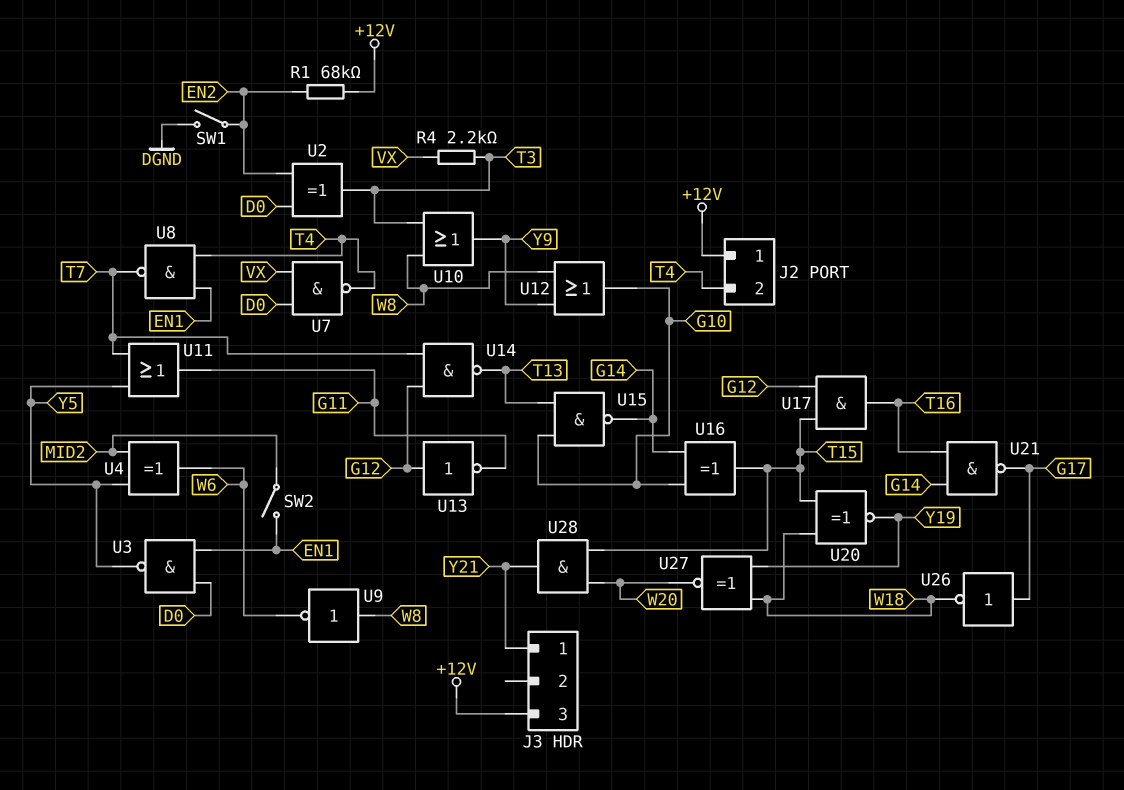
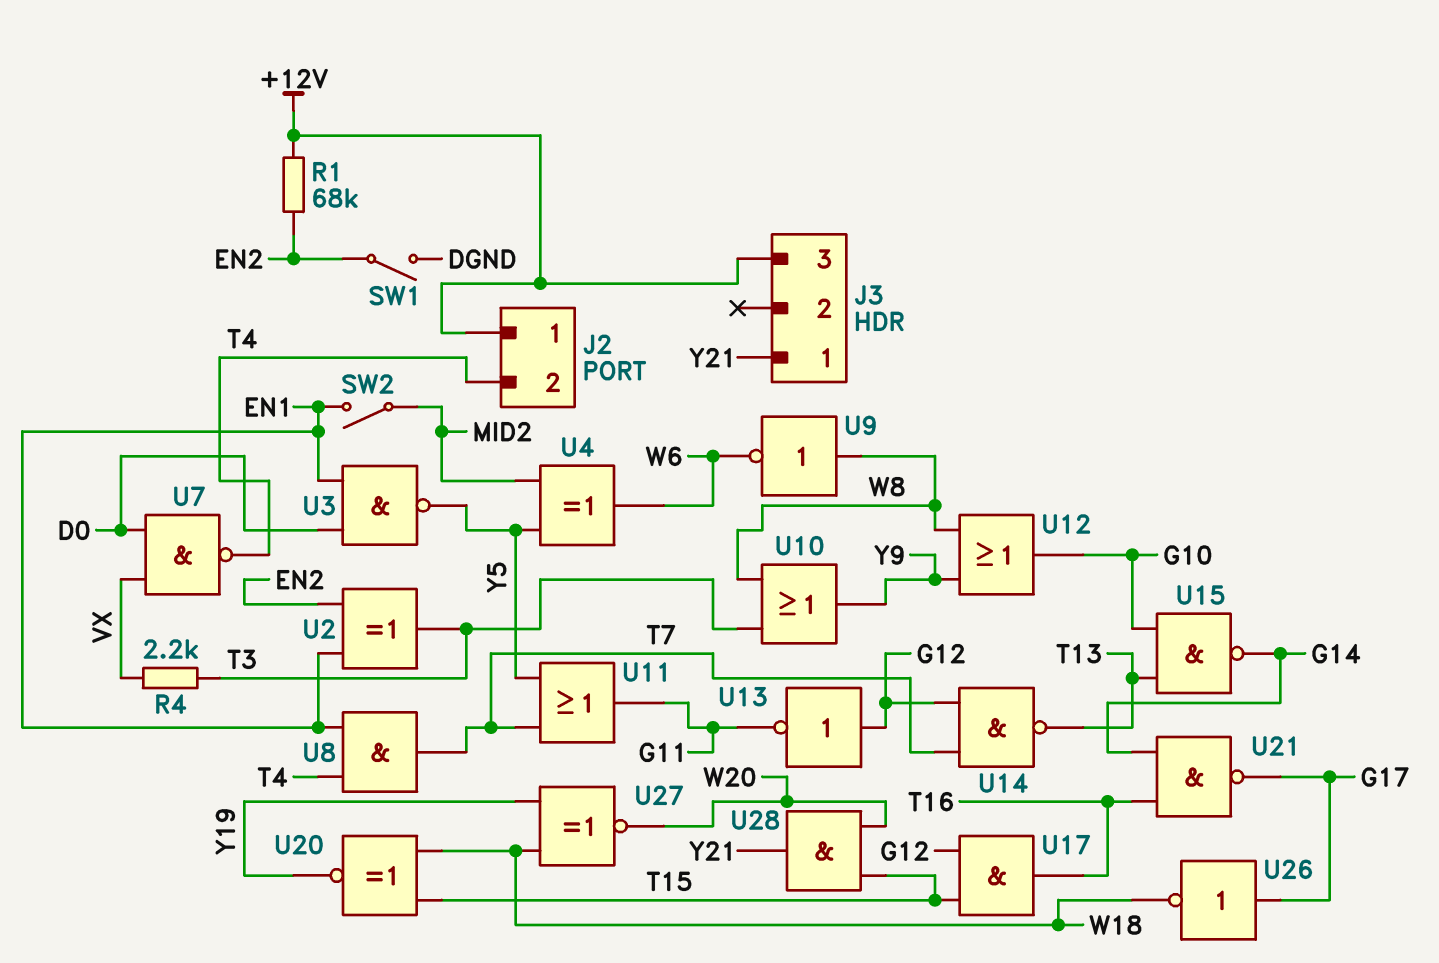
U2: XOR (in D0, in EN2, out T3) -> XOR (in EN1, in EN2, out T3)
U8: NAND (in EN1, in T4, out T7) -> AND (in EN1, in T4, out T7)
U16: XOR (in G10, in G14, out T15) -> none

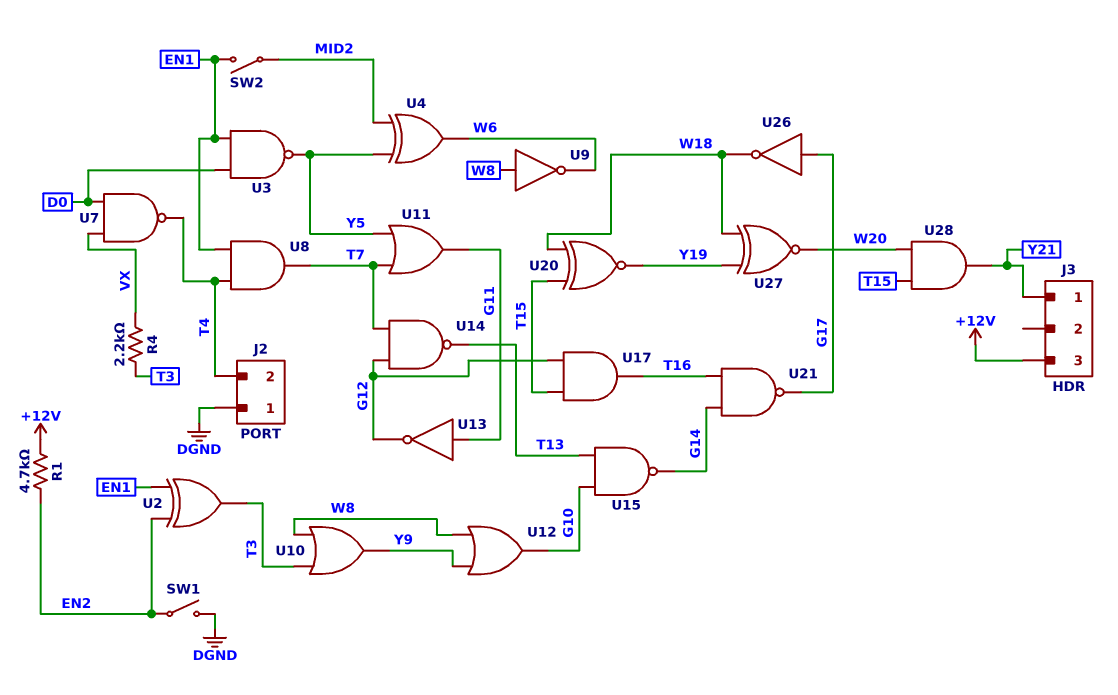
J2 pin 1: +12V -> DGND
R1: 68k (+12V, EN2) -> 4.7k (+12V, EN2)
U13: NOT (in G12, out G11) -> NOT (in G11, out G12)

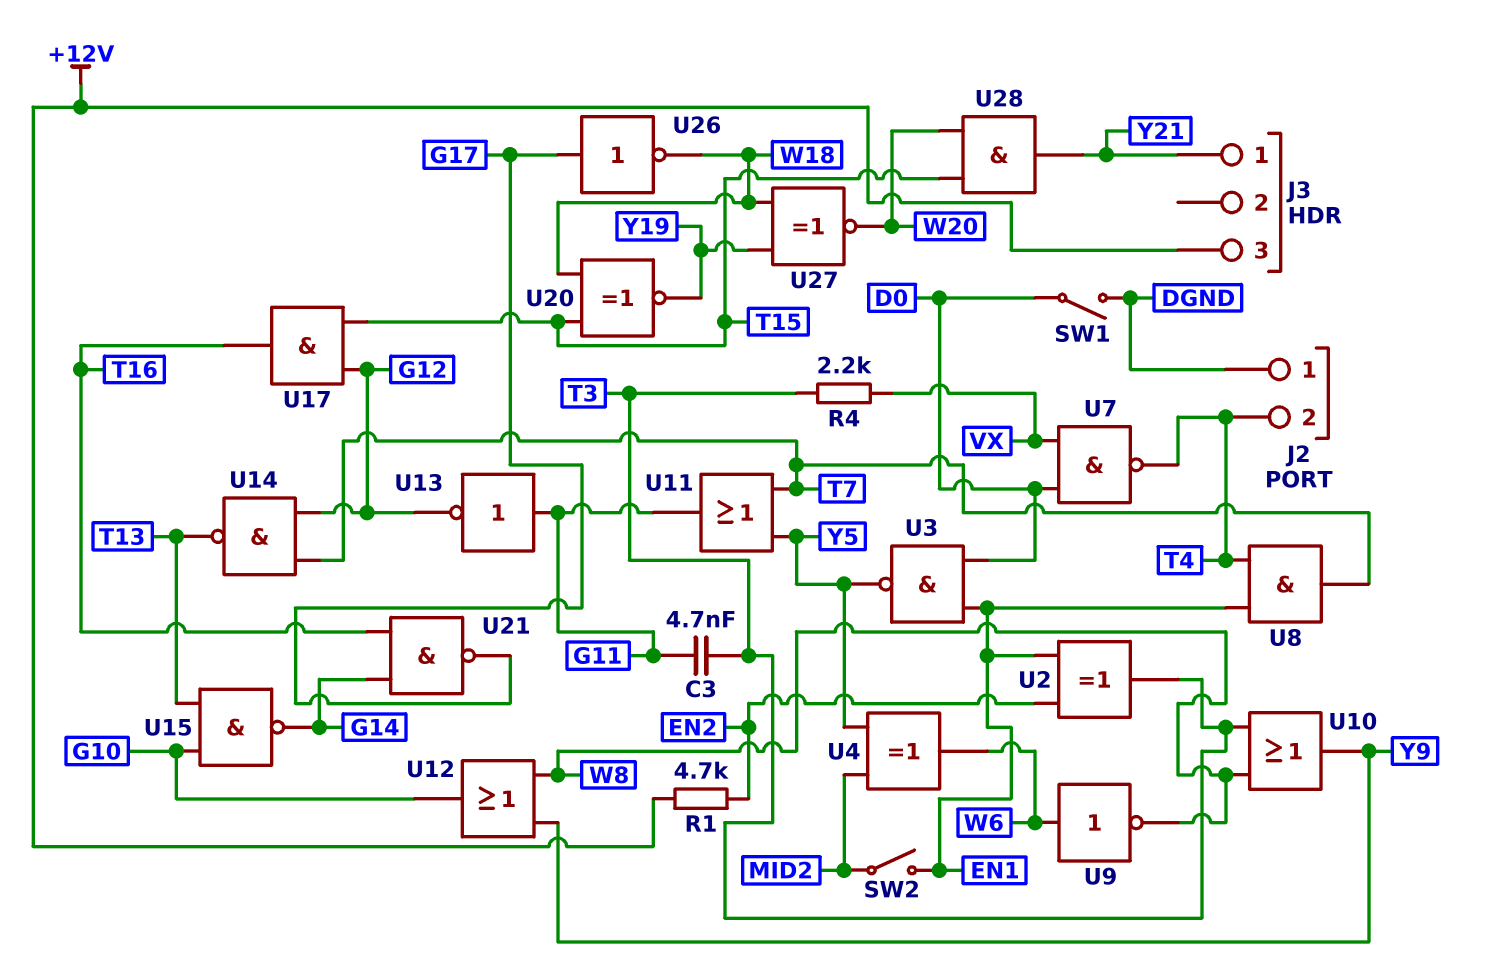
C3: none -> 4.7nF (G11, T3)
SW1: switch (DGND, EN2) -> switch (D0, DGND)
U9: NOT (in W8, out W6) -> NOT (in W6, out W8)

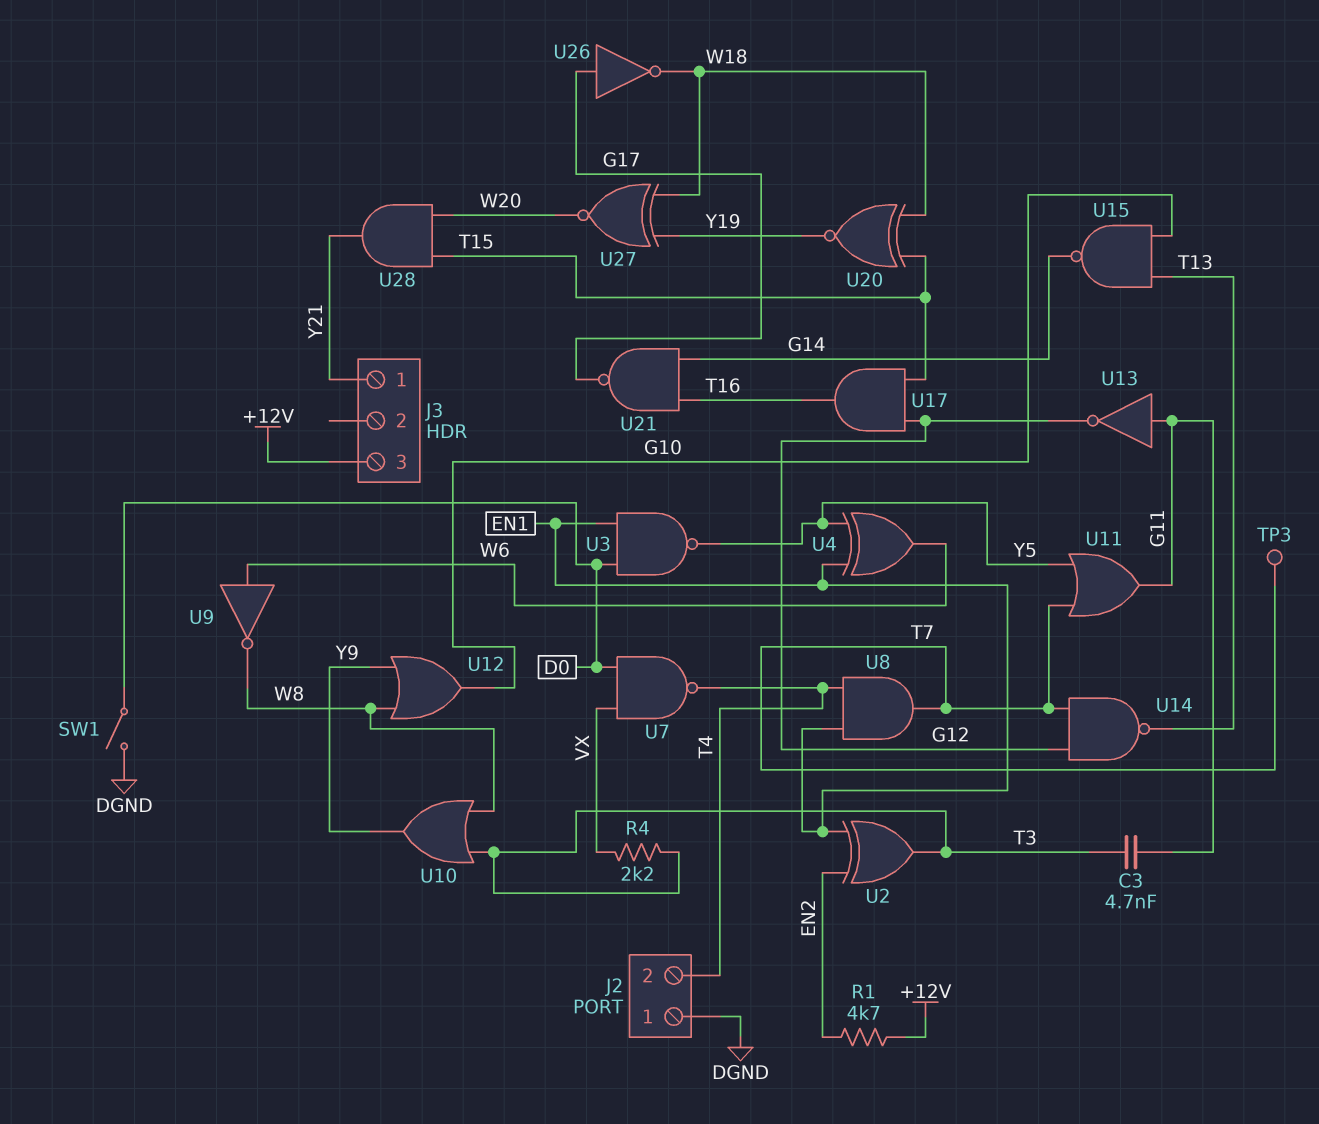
SW2: switch (EN1, MID2) -> none
TP3: none -> test point (T7)
U4: XOR (in MID2, in Y5, out W6) -> XOR (in EN1, in Y5, out W6)

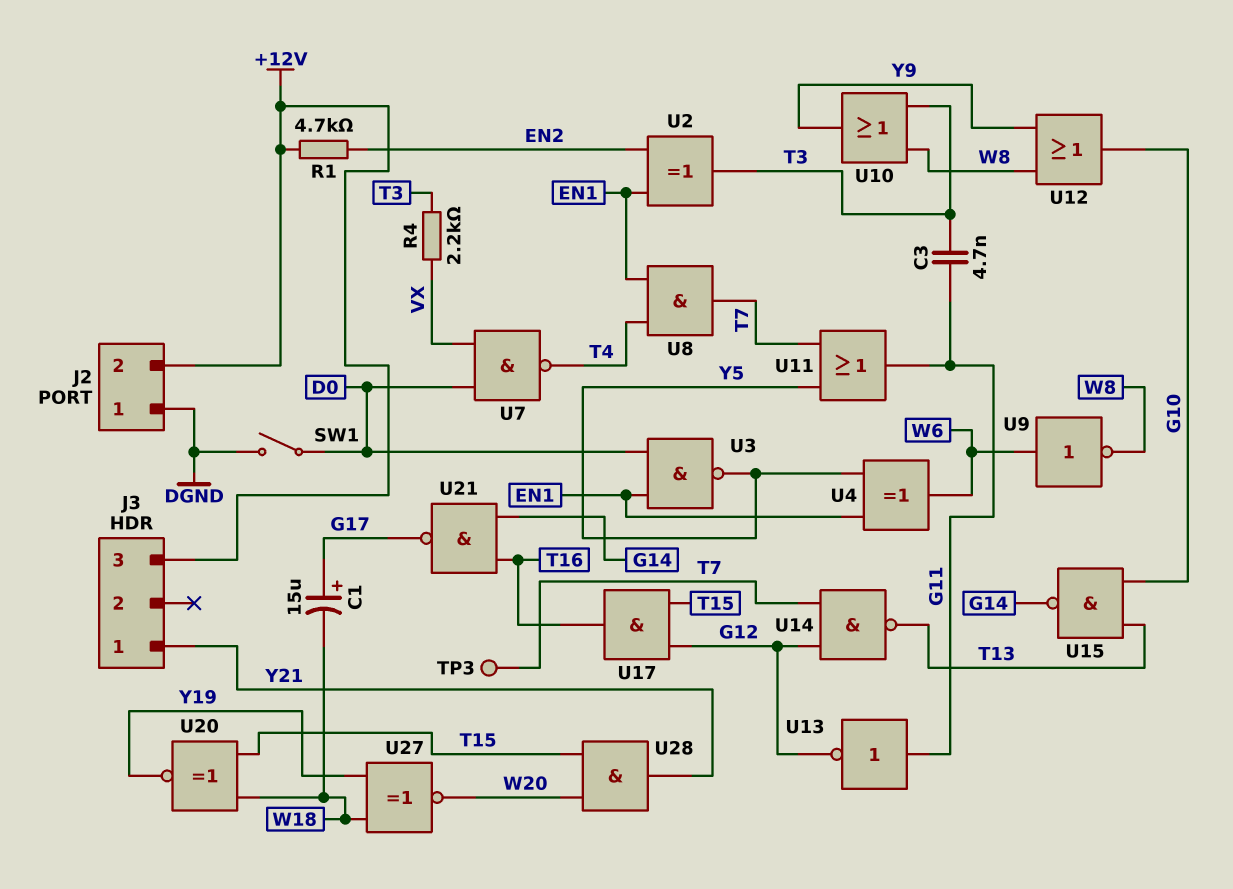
C1: none -> 15uF (plus G17, minus W18)
J2 pin 2: T4 -> +12V
U26: NOT (in G17, out W18) -> none

